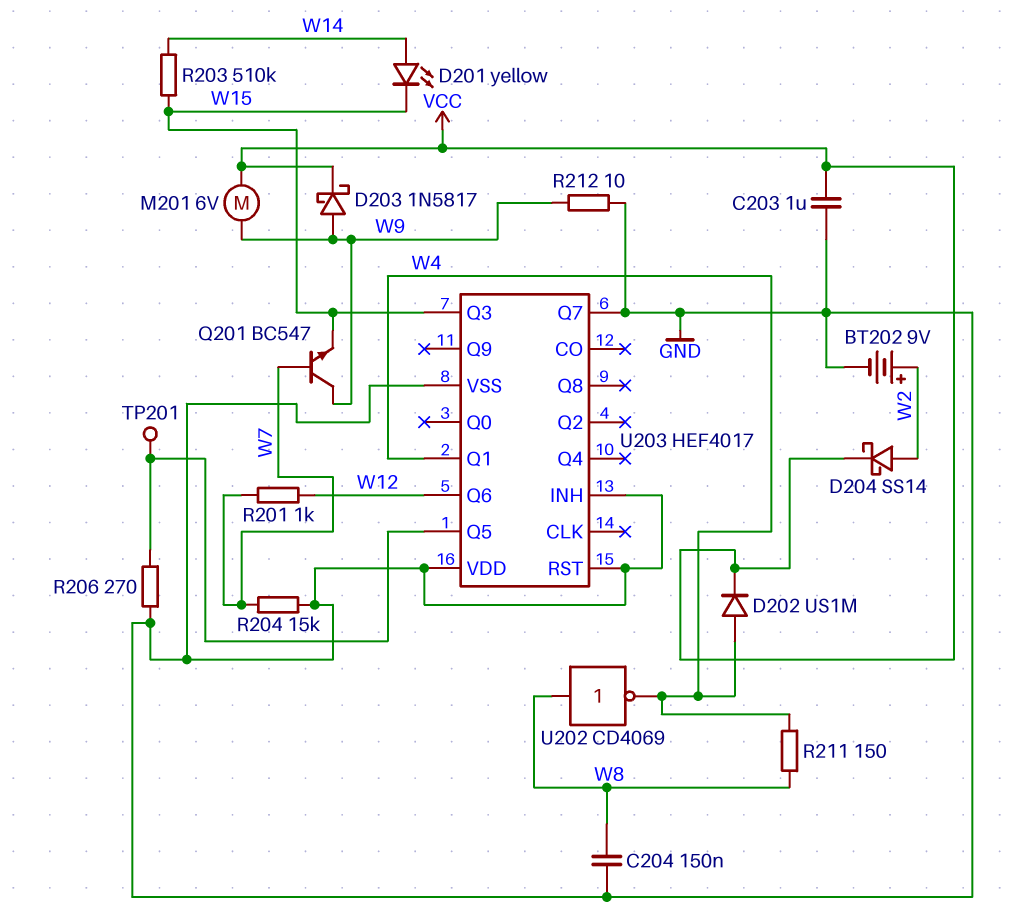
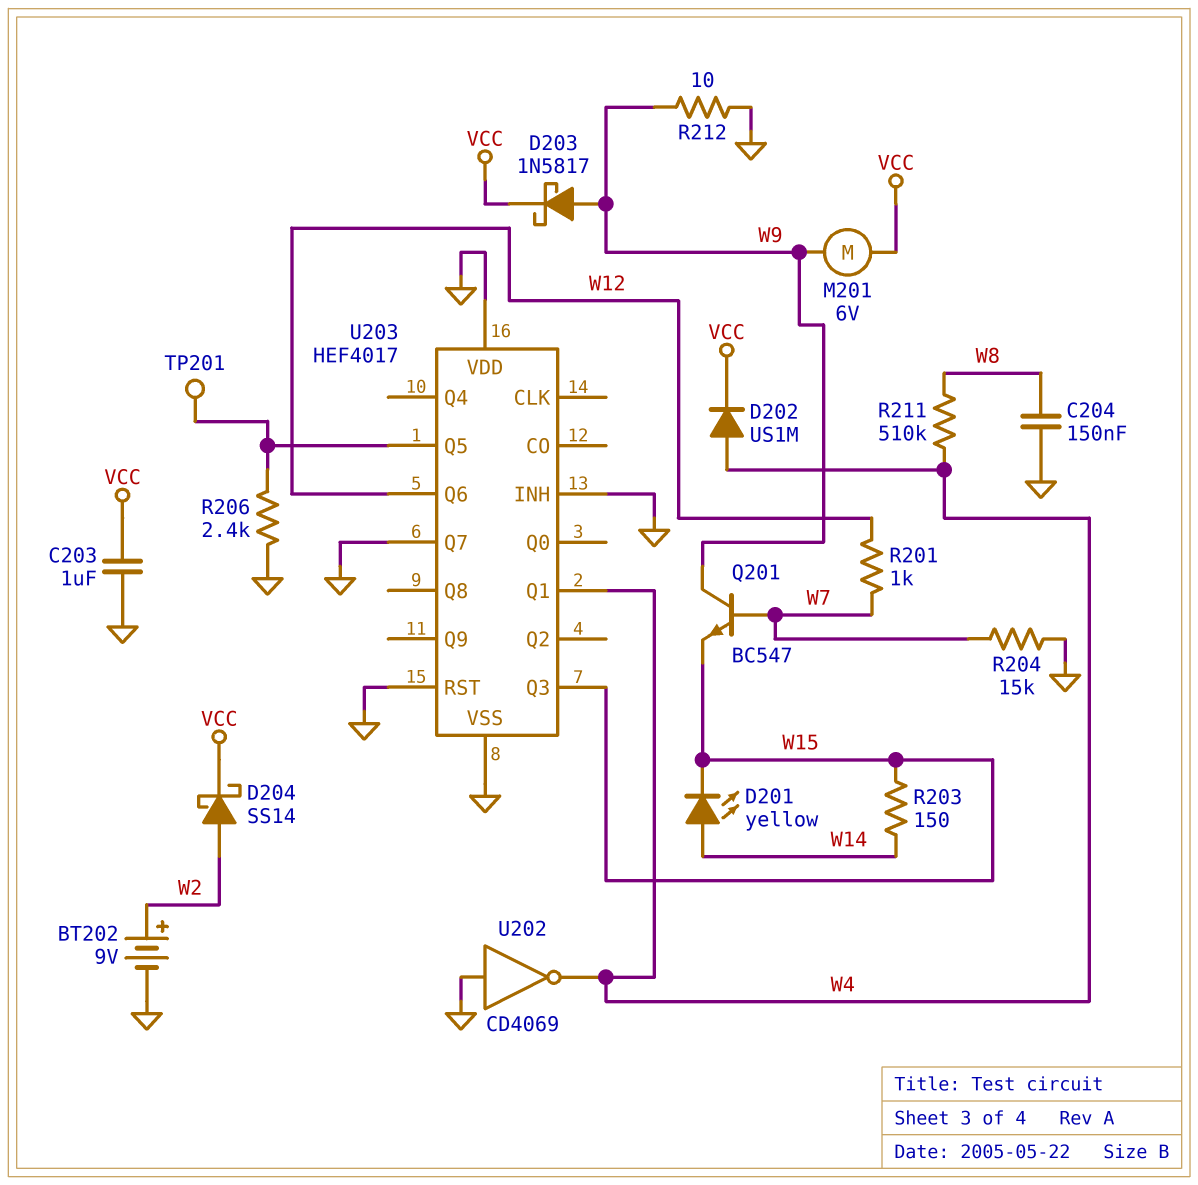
R203: 510k (W14, W15) -> 150 (W14, W15)
R206: 270 (GND, U203/Q5) -> 2.4k (GND, U203/Q5)
R211: 150 (W4, W8) -> 510k (W4, W8)
U202: NOT CD4069 (in W8, out W4) -> NOT CD4069 (in GND, out W4)

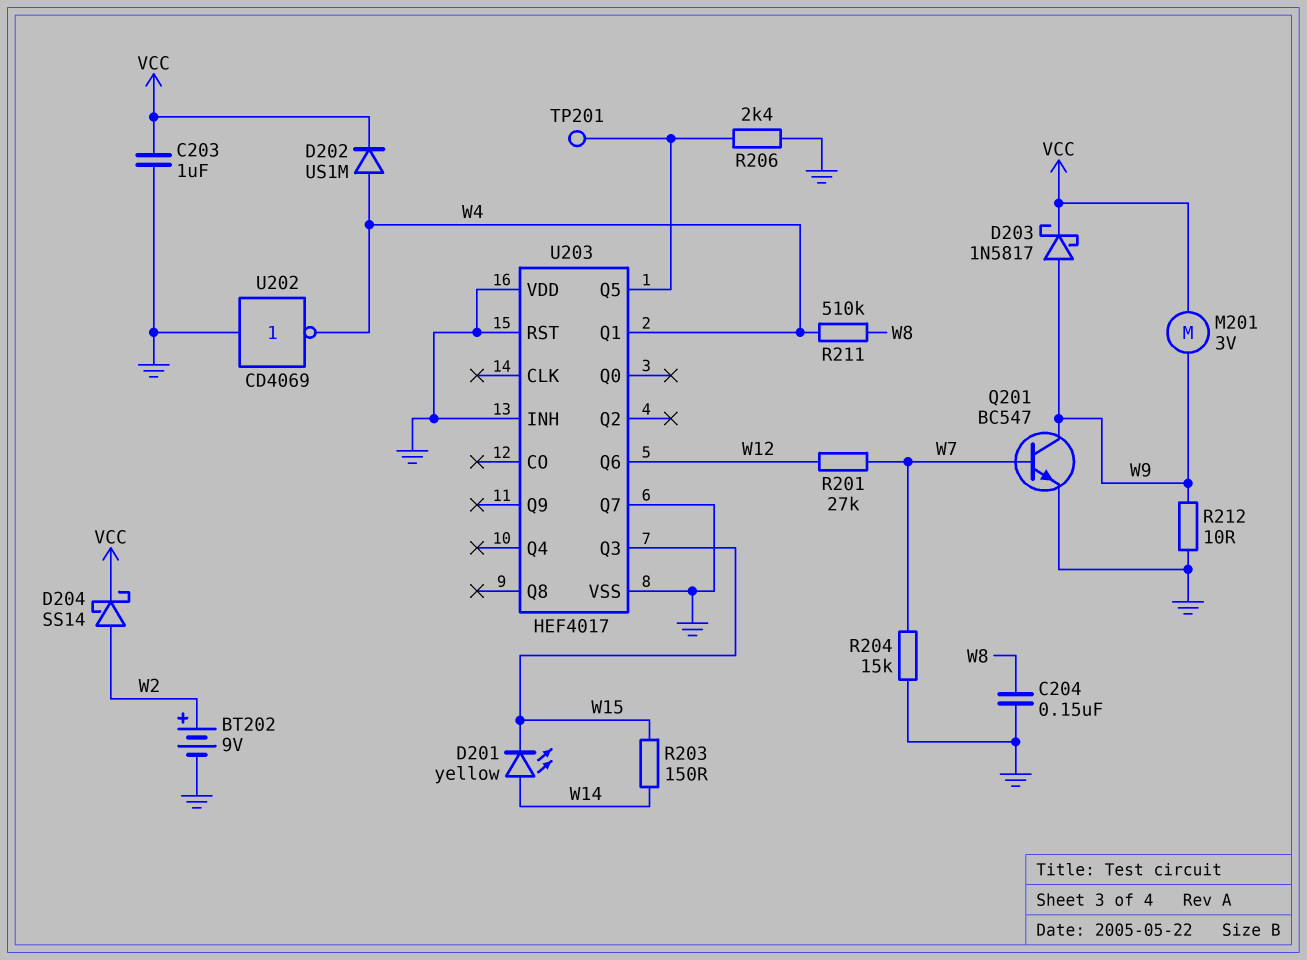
M201: motor 6V (VCC, W9) -> motor 3V (VCC, W9)
Q201: NPN BC547 (B W7, C W9, E W15) -> NPN BC547 (B W7, C W9, E GND)
R201: 1k (W7, W12) -> 27k (W7, W12)

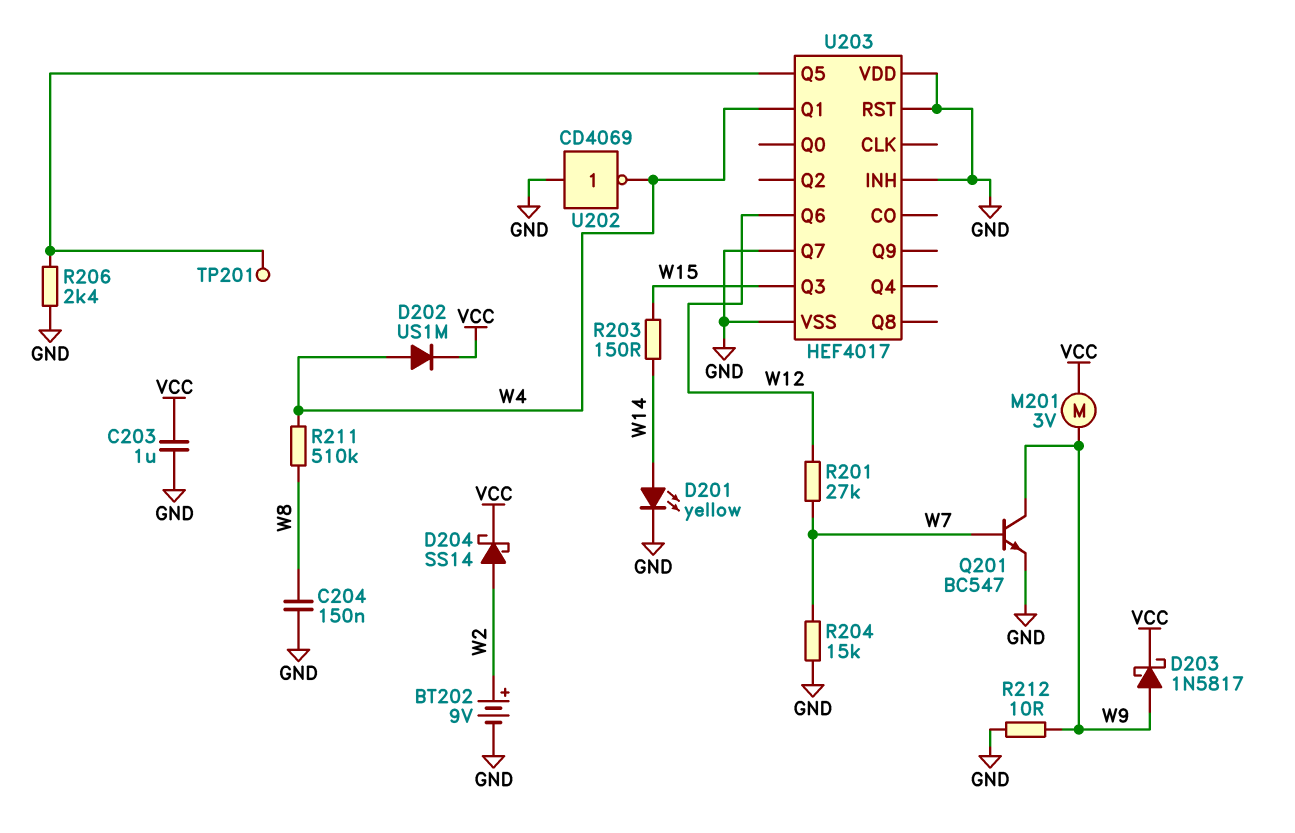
D201: LED yellow (A W14, K W15) -> LED yellow (A W14, K GND)

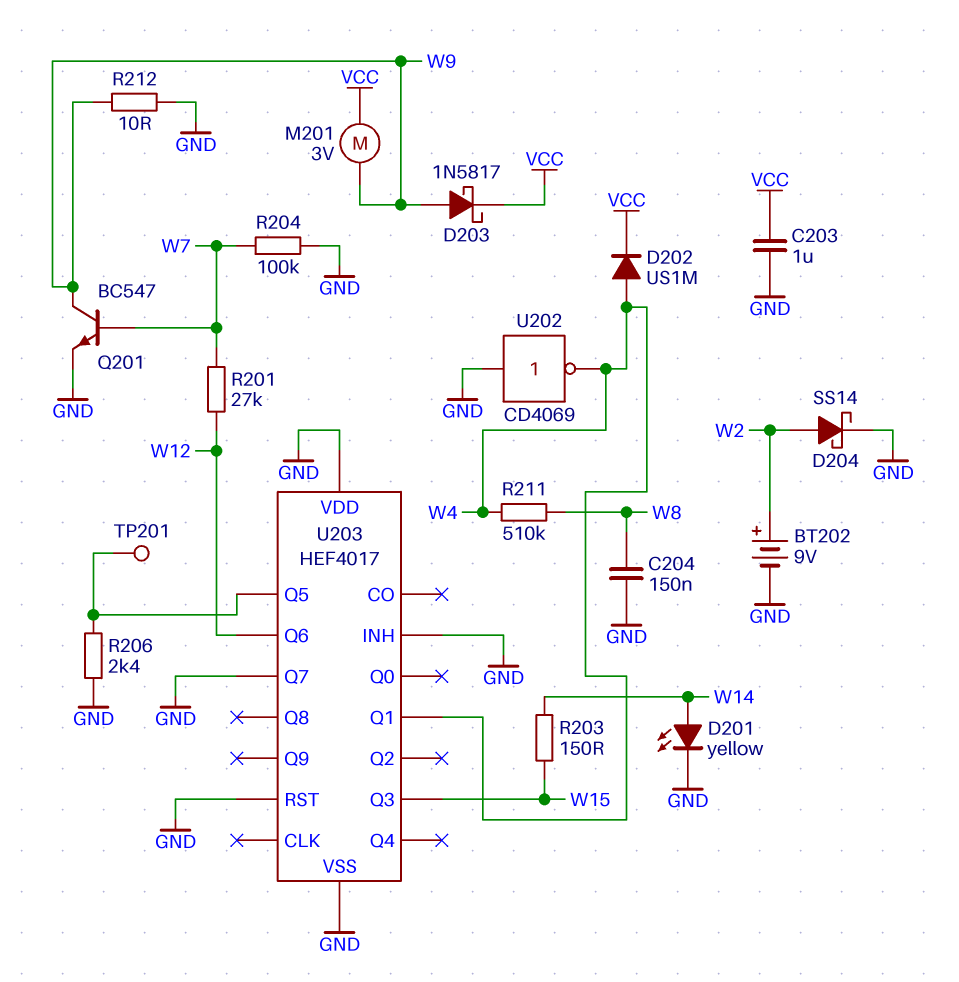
D204: schottky SS14 (A W2, K VCC) -> schottky SS14 (A W2, K GND)
R204: 15k (GND, W7) -> 100k (GND, W7)

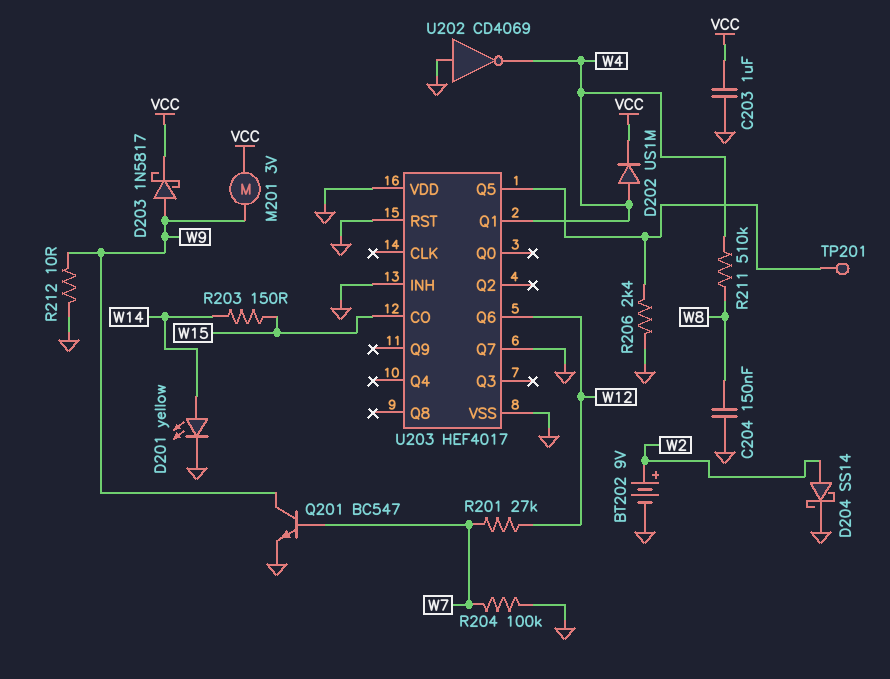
U203 pin CO: none -> W15
U203 pin Q3: W15 -> none

